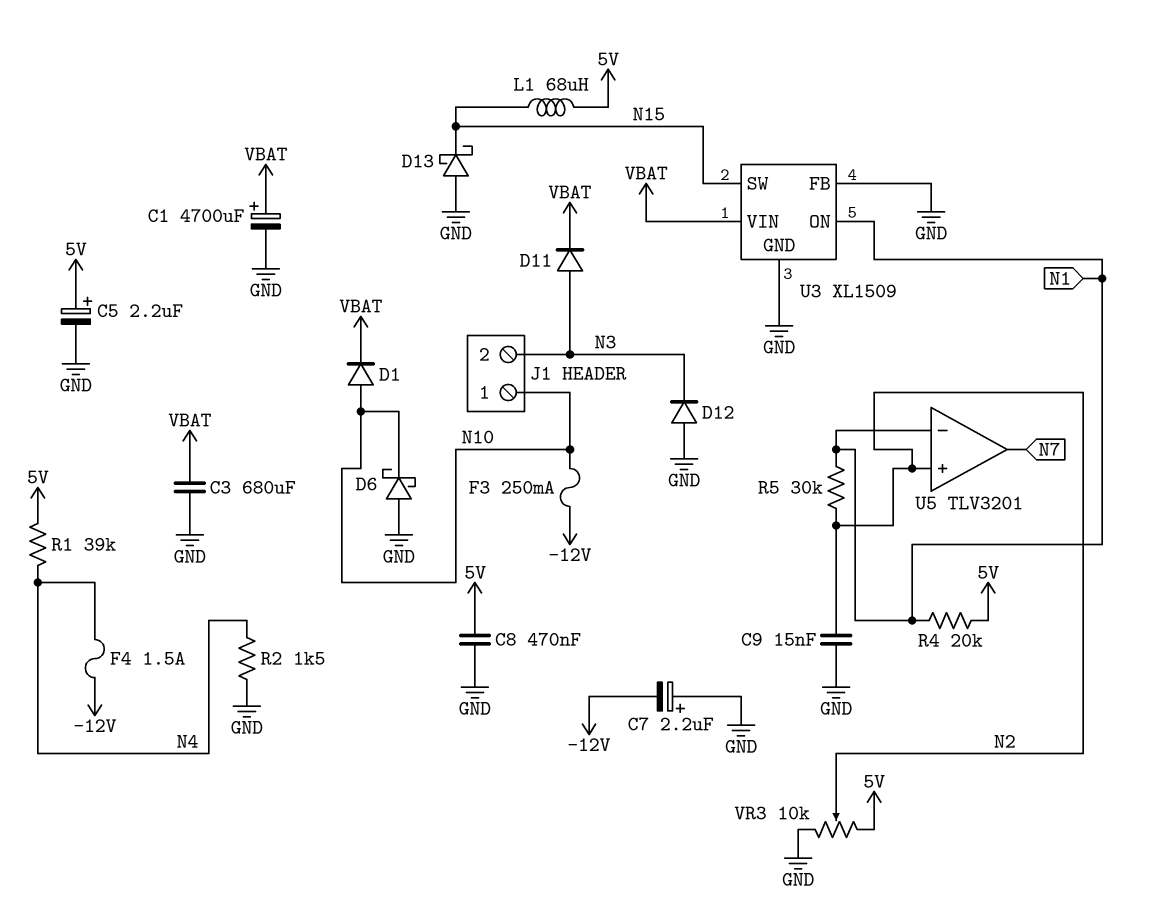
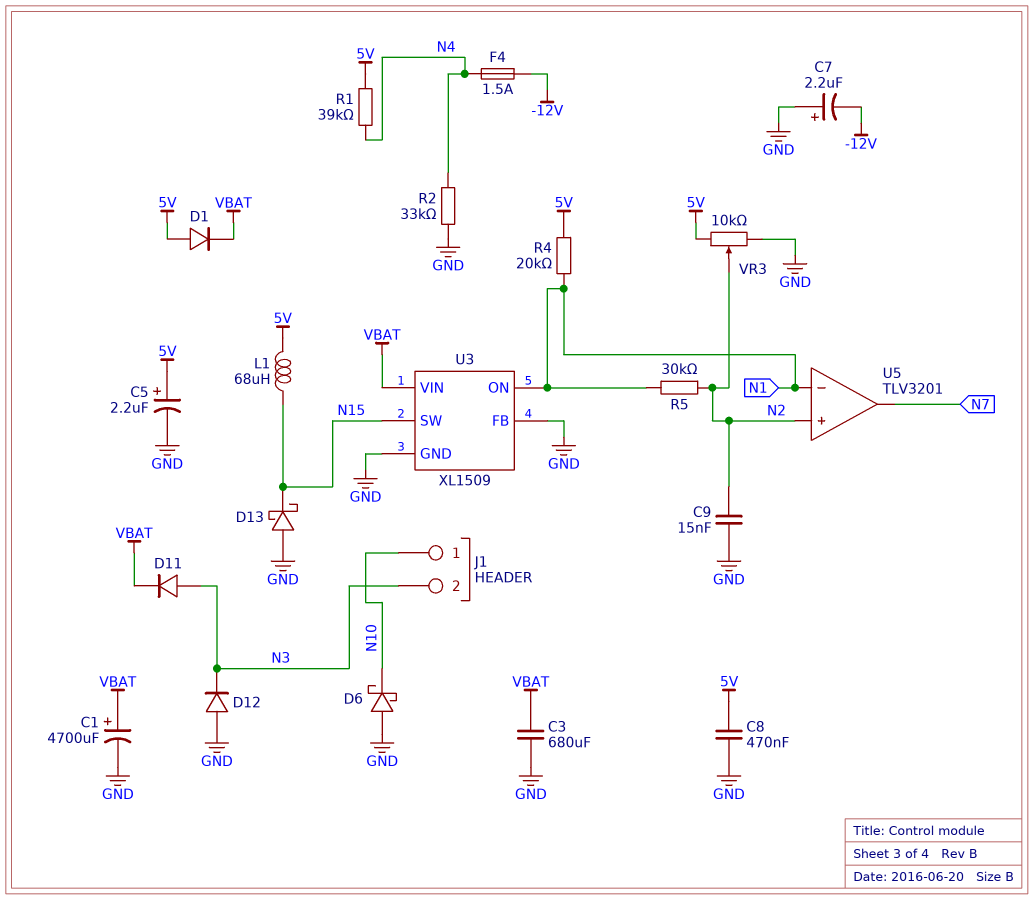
D1: diode (A N10, K VBAT) -> diode (A 5V, K VBAT)
F3: 250mA (-12V, N10) -> none
R2: 1.5k (GND, N4) -> 33k (GND, N4)

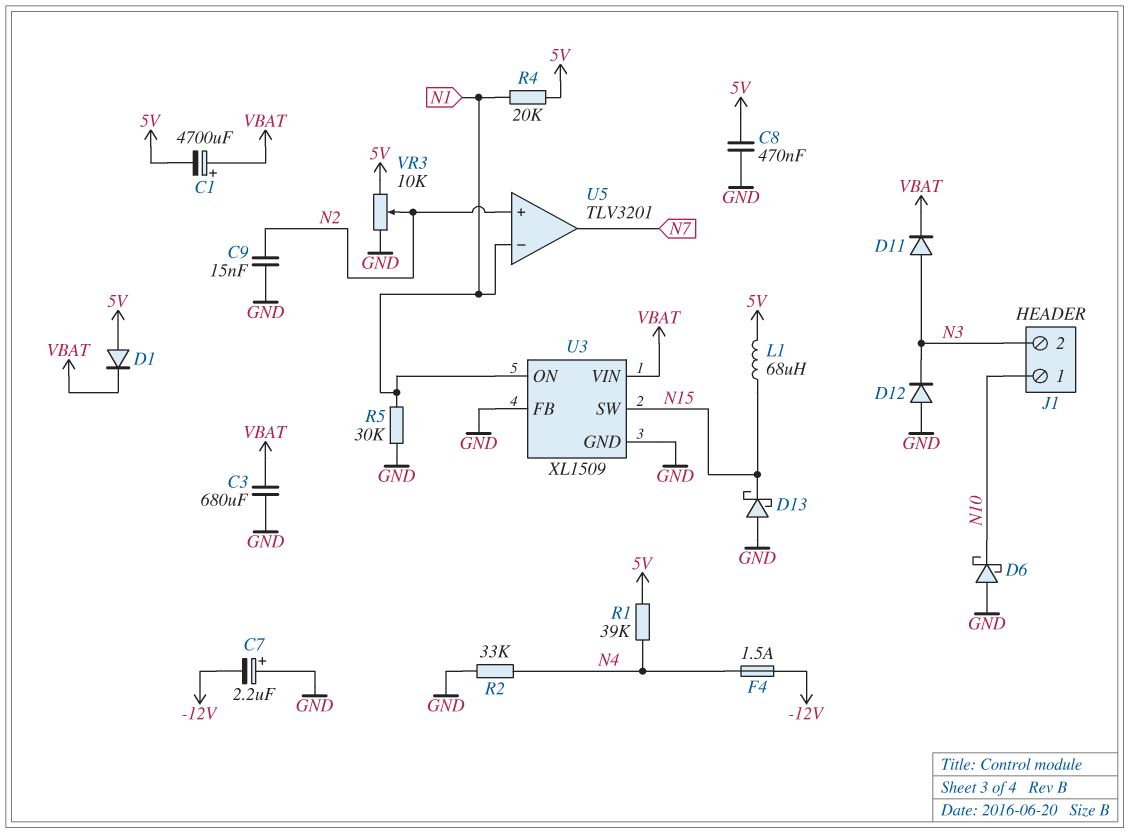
C1: 4700uF (plus VBAT, minus GND) -> 4700uF (plus VBAT, minus 5V)
C5: 2.2uF (plus 5V, minus GND) -> none
R5: 30k (N1, N2) -> 30k (GND, N1)

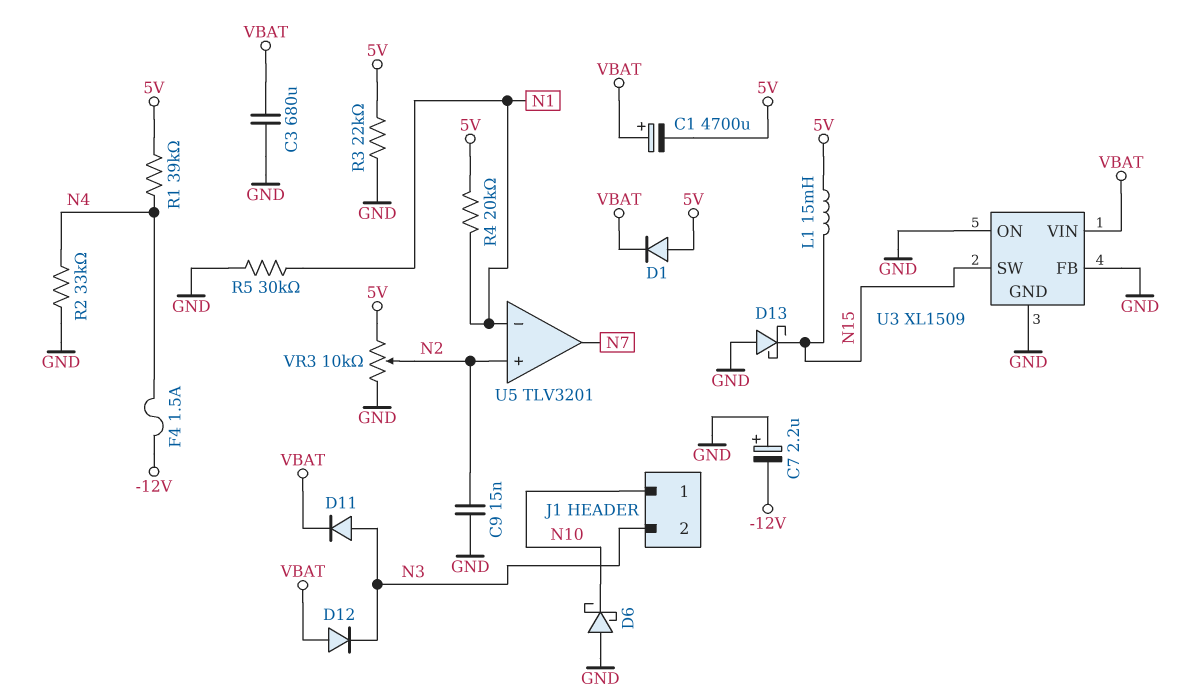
C8: 470nF (5V, GND) -> none
D12: diode (A GND, K N3) -> diode (A VBAT, K N3)
L1: 68uH (5V, N15) -> 15mH (5V, N15)
R3: none -> 22k (5V, GND)
U3 pin ON: N1 -> GND

